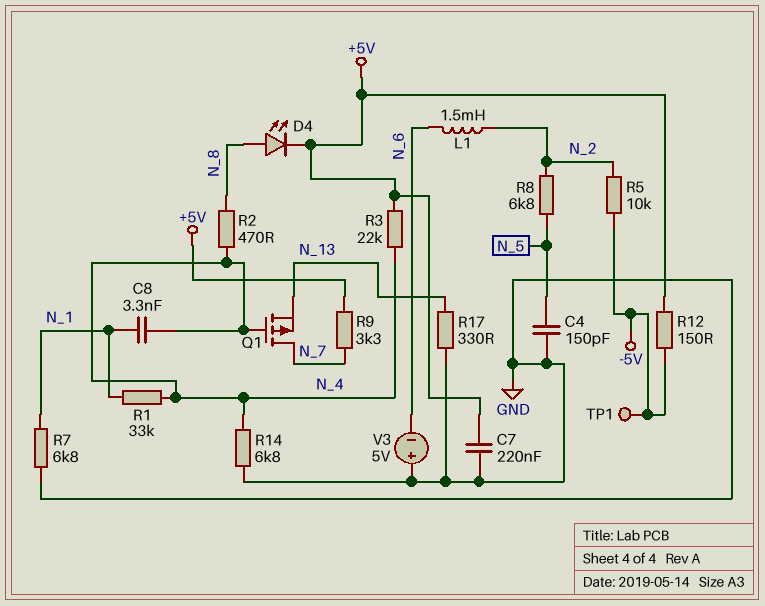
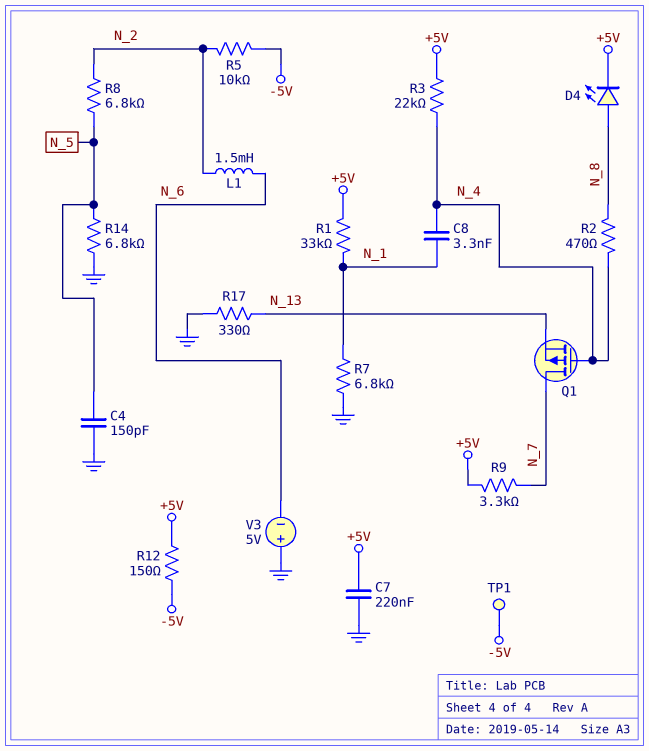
R1: 33k (N_1, N_4) -> 33k (+5V, N_1)
R14: 6.8k (GND, N_4) -> 6.8k (GND, N_5)

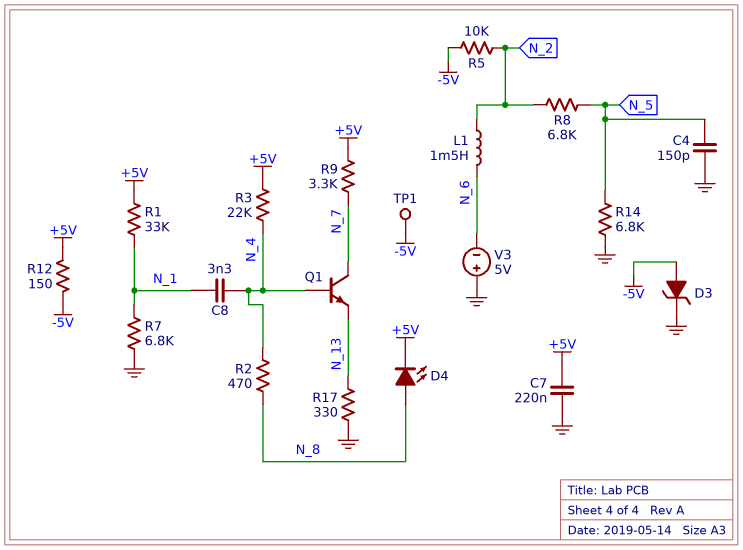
D3: none -> zener (A -5V, K GND)
Q1: PMOS (G N_4, D N_7, S N_13) -> NPN (B N_4, C N_7, E N_13)

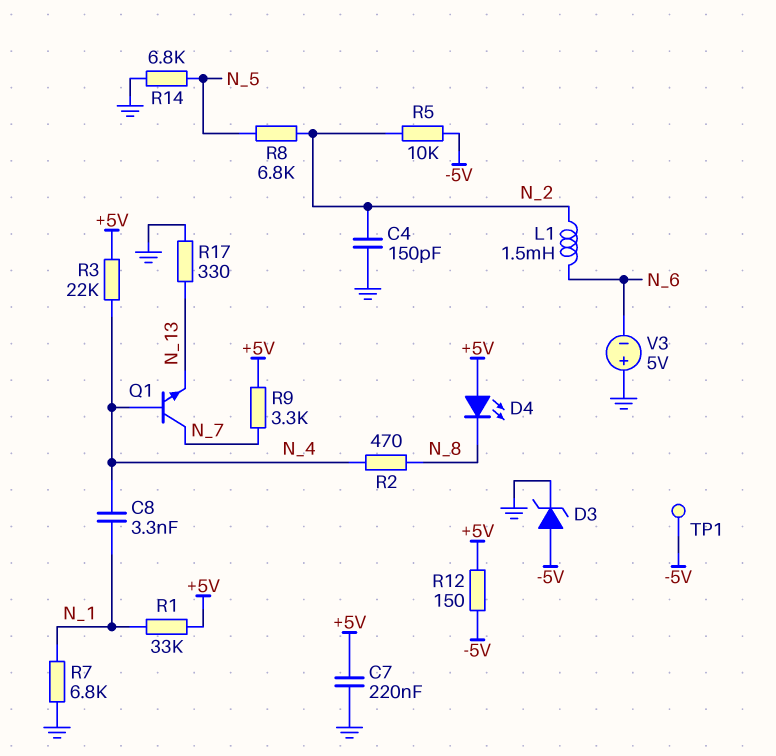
C4: 150pF (GND, N_5) -> 150pF (GND, N_2)
D4: LED (A N_8, K +5V) -> LED (A +5V, K N_8)

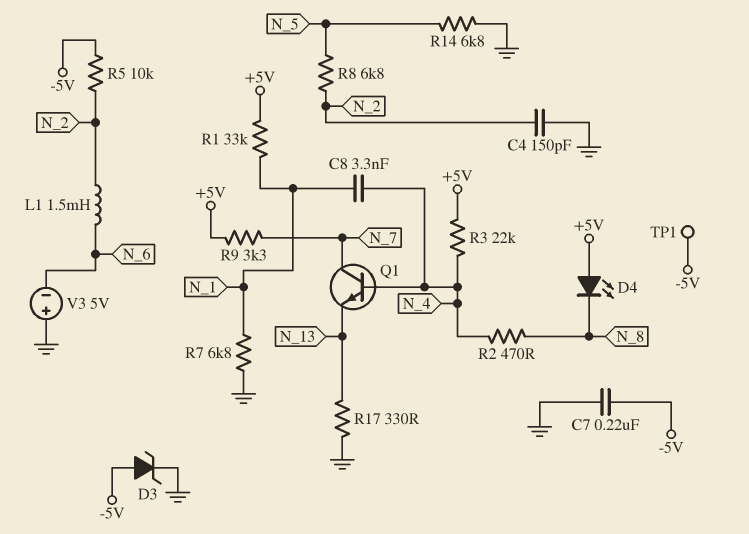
C7: 220nF (+5V, GND) -> 220nF (-5V, GND)
R12: 150 (+5V, -5V) -> none

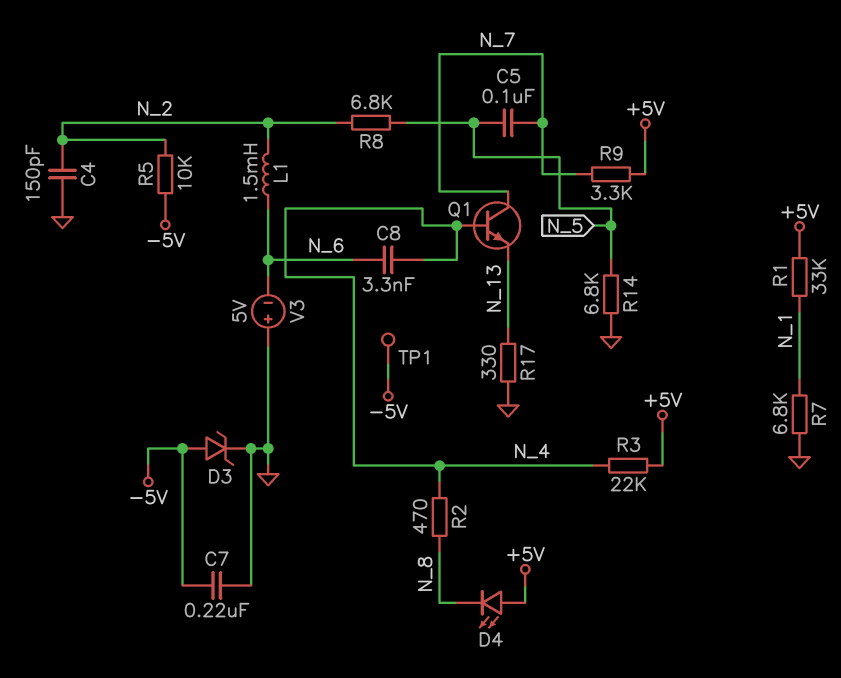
C5: none -> 100nF (N_5, N_7)
C8: 3.3nF (N_1, N_4) -> 3.3nF (N_4, N_6)

